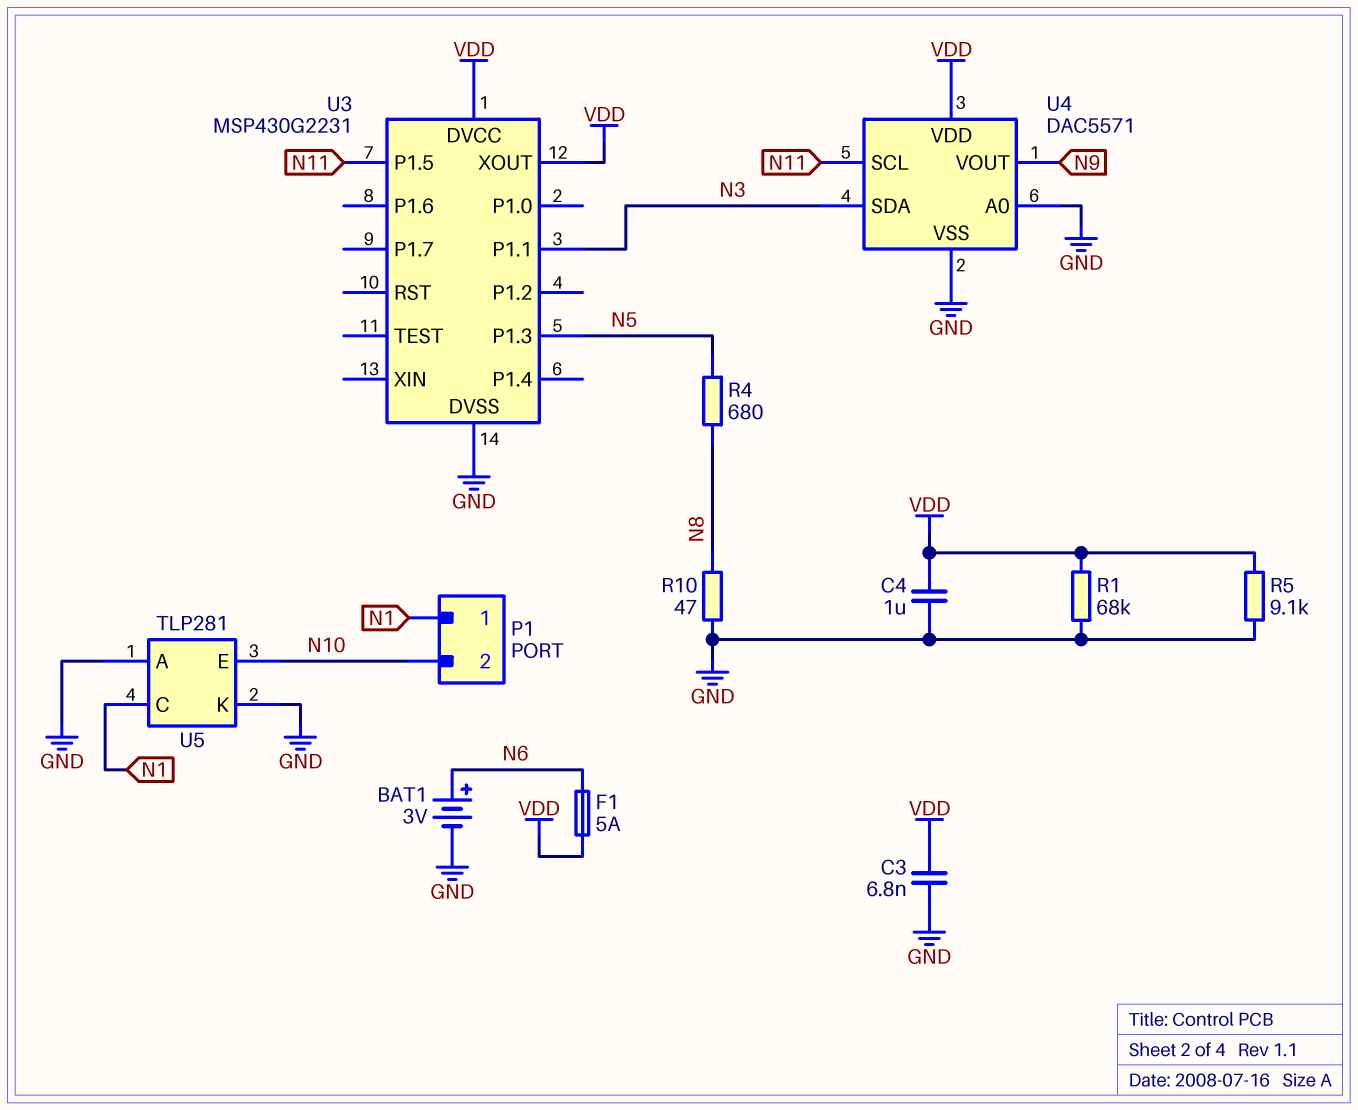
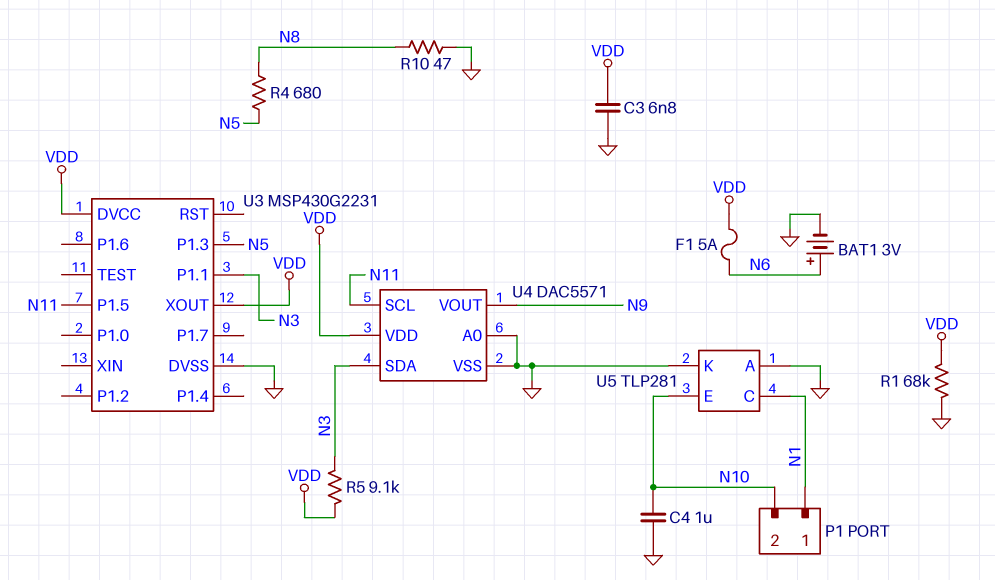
C4: 1uF (GND, VDD) -> 1uF (GND, N10)
R5: 9.1k (GND, VDD) -> 9.1k (N3, VDD)

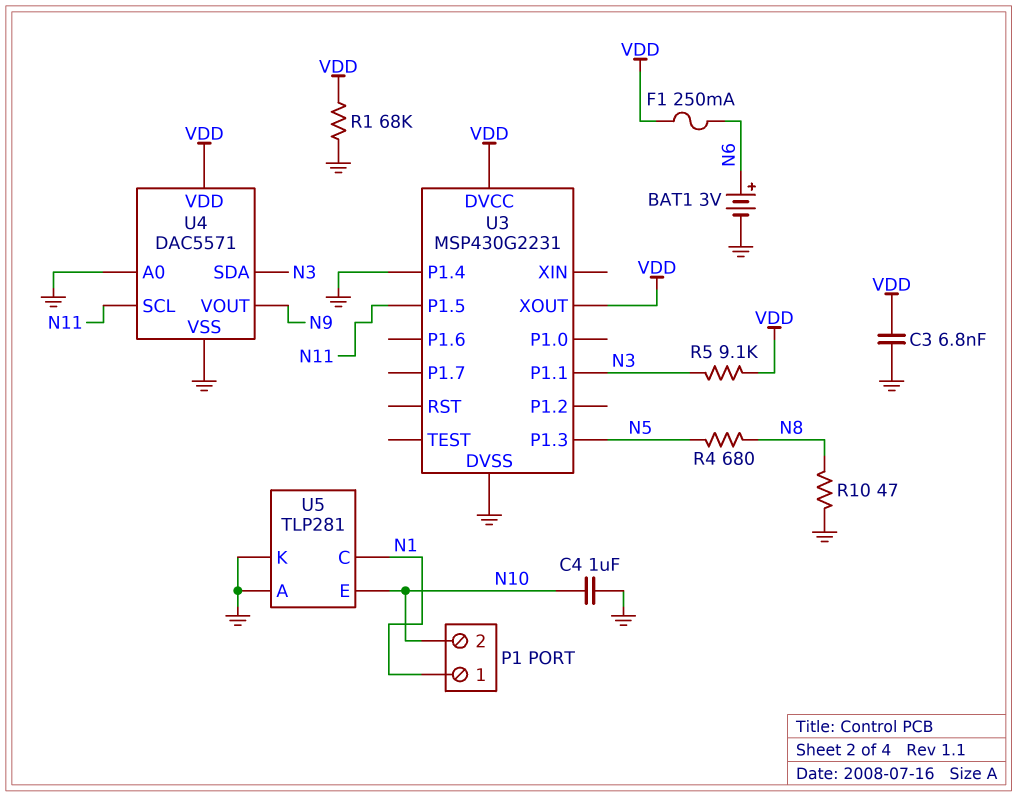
F1: 5A (N6, VDD) -> 250mA (N6, VDD)
U3 pin P1.4: none -> GND

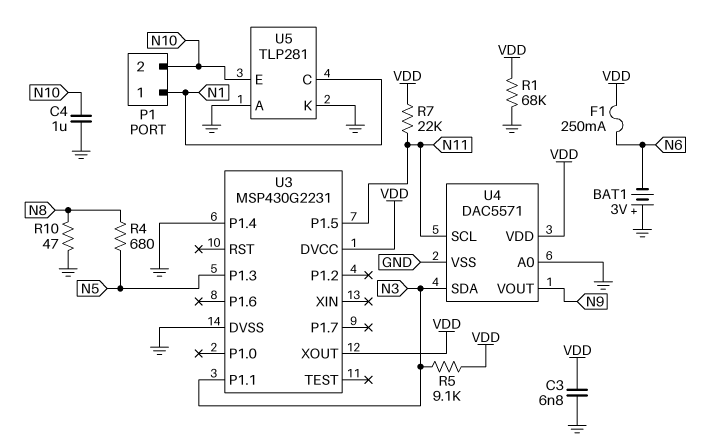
BAT1: 3V (plus N6, minus GND) -> 3V (plus GND, minus N6)
R7: none -> 22k (N11, VDD)

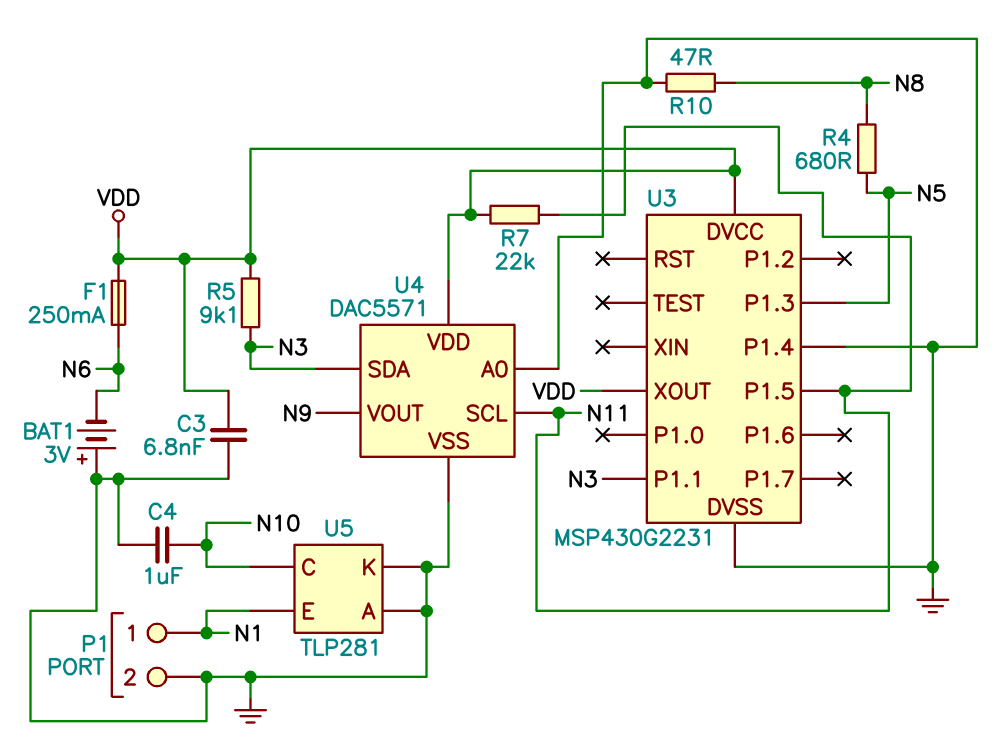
P1 pin 2: N10 -> GND
R1: 68k (GND, VDD) -> none
U5 pin C: N1 -> N10
U5 pin E: N10 -> N1

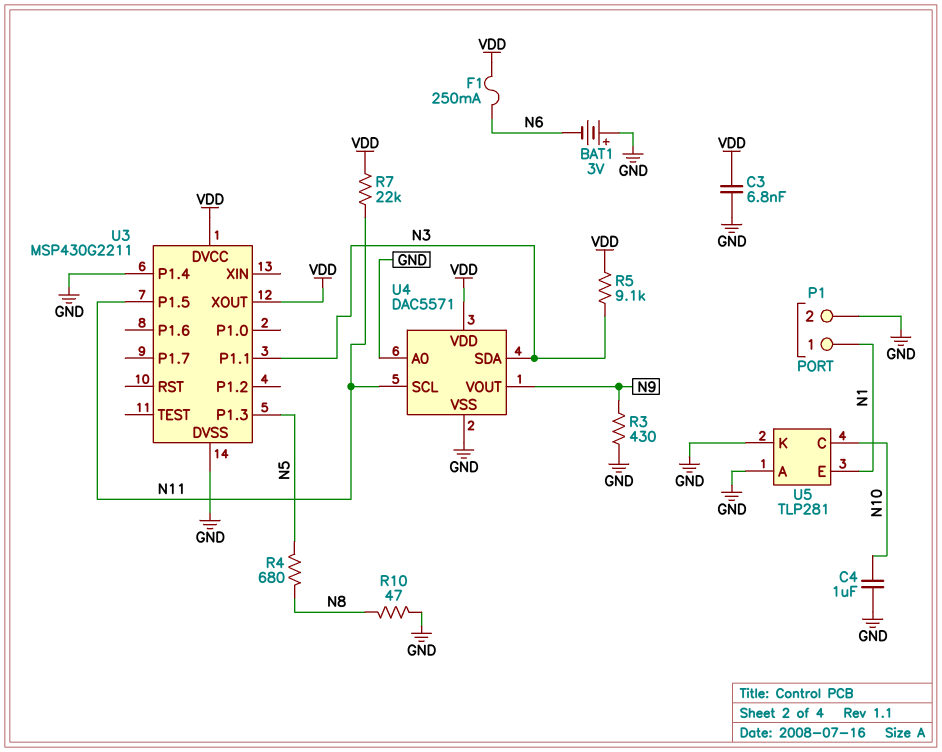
R3: none -> 430 (GND, N9)
U3: MSP430G2231 -> MSP430G2211

